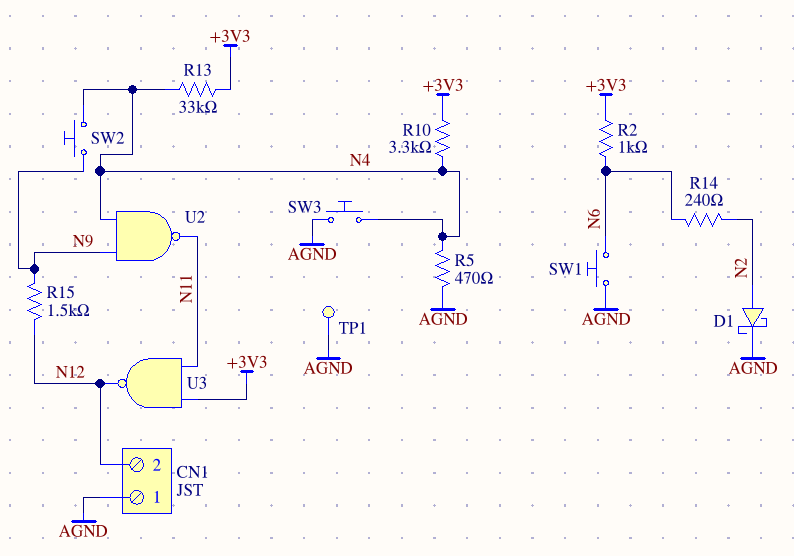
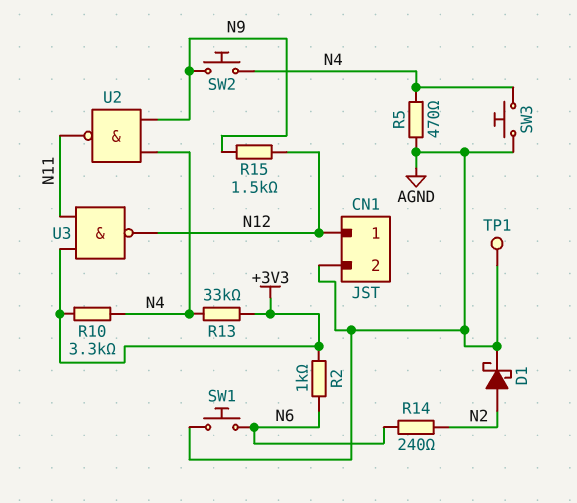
CN1 pin 1: AGND -> N12
CN1 pin 2: N12 -> AGND

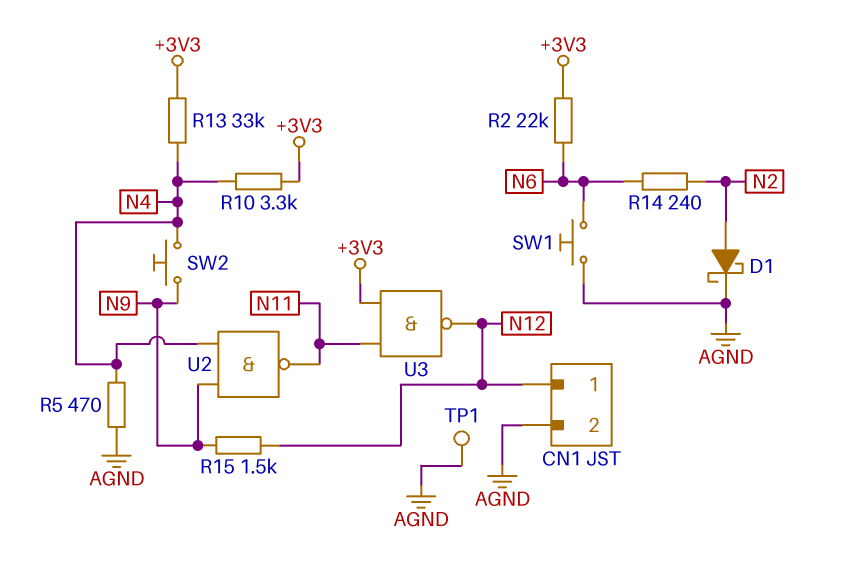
R2: 1k (+3V3, N6) -> 22k (+3V3, N6)
SW3: button (AGND, N4) -> none

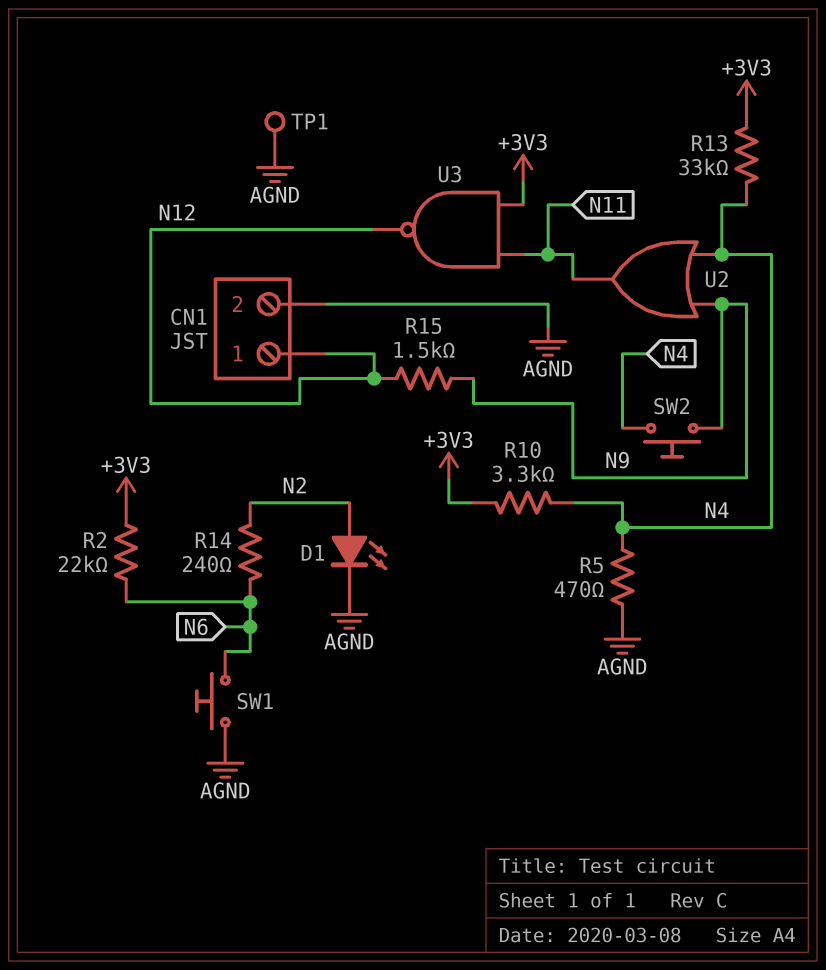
D1: schottky (A N2, K AGND) -> LED (A N2, K AGND)
U2: NAND (in N4, in N9, out N11) -> OR (in N4, in N9, out N11)

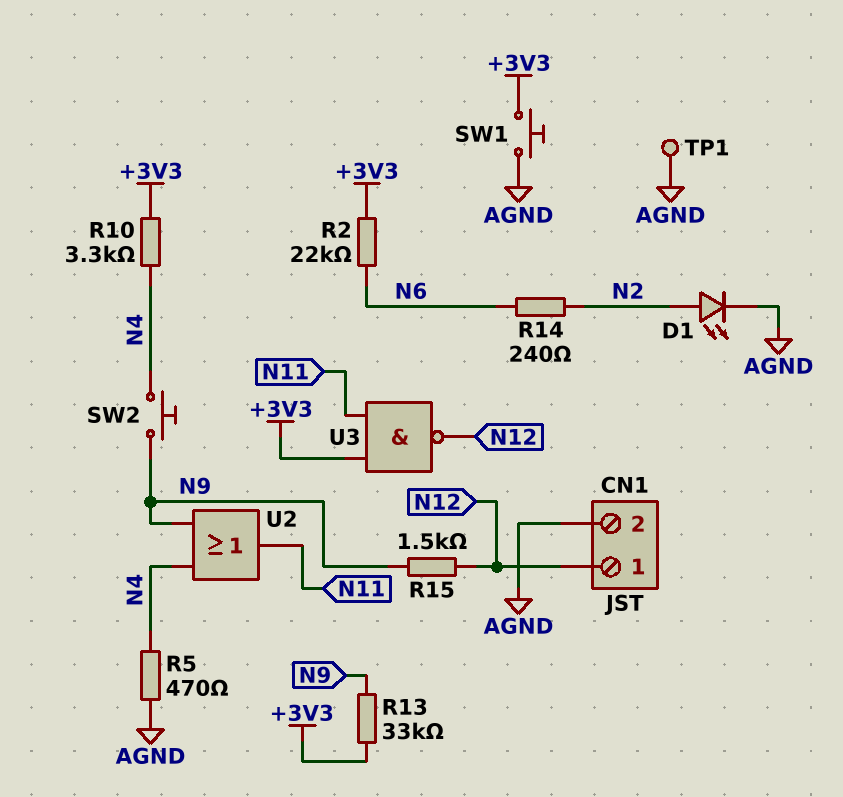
R13: 33k (+3V3, N4) -> 33k (+3V3, N9)
SW1: button (AGND, N6) -> button (+3V3, AGND)

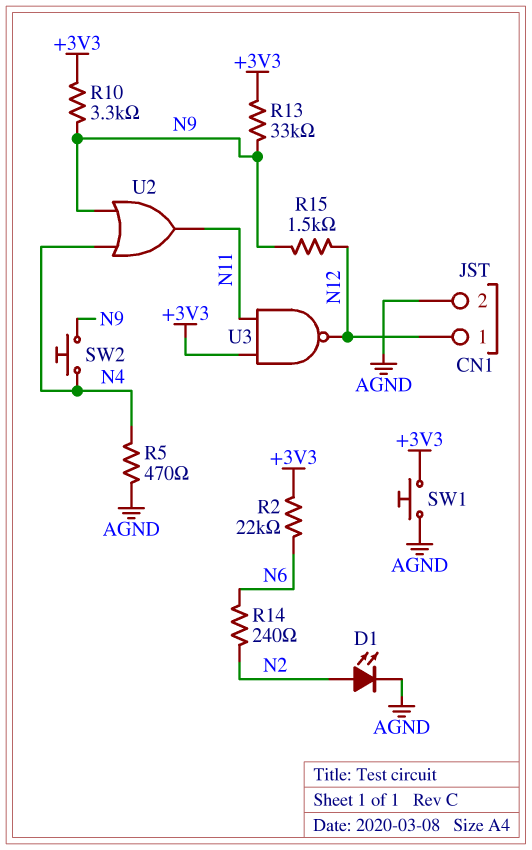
R10: 3.3k (+3V3, N4) -> 3.3k (+3V3, N9)
TP1: test point (AGND) -> none

